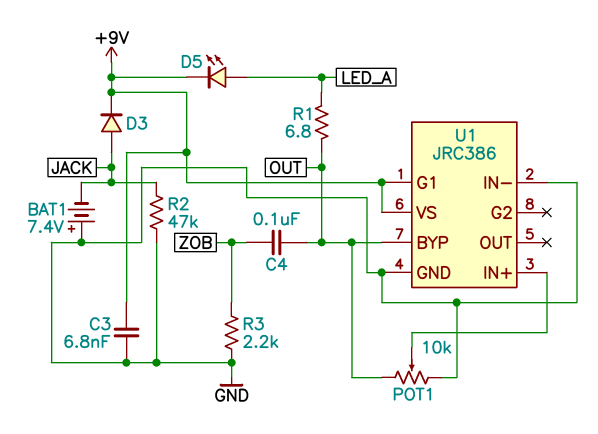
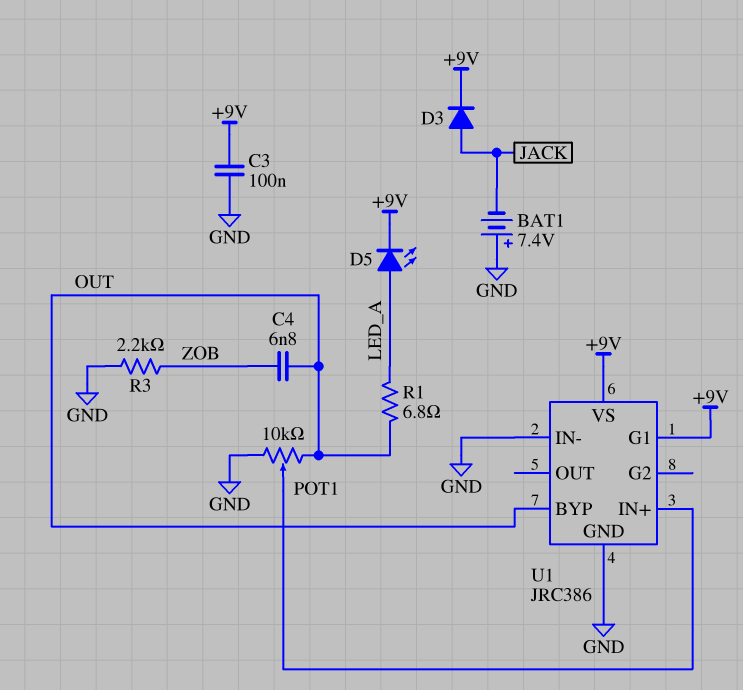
C3: 6.8nF (+9V, GND) -> 100nF (+9V, GND)
C4: 100nF (OUT, ZOB) -> 6.8nF (OUT, ZOB)
R2: 47k (GND, JACK) -> none

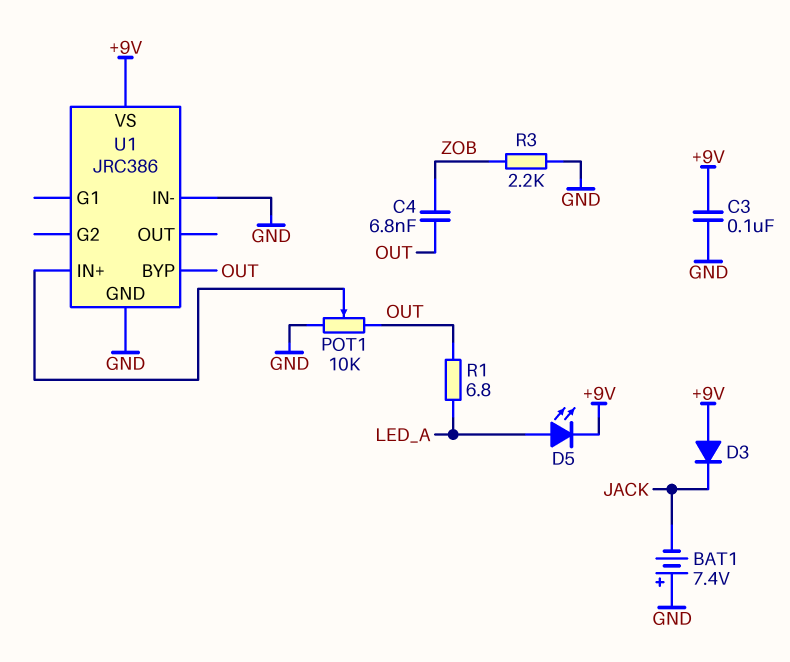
D3: diode (A JACK, K +9V) -> diode (A +9V, K JACK)
U1 pin G1: +9V -> none

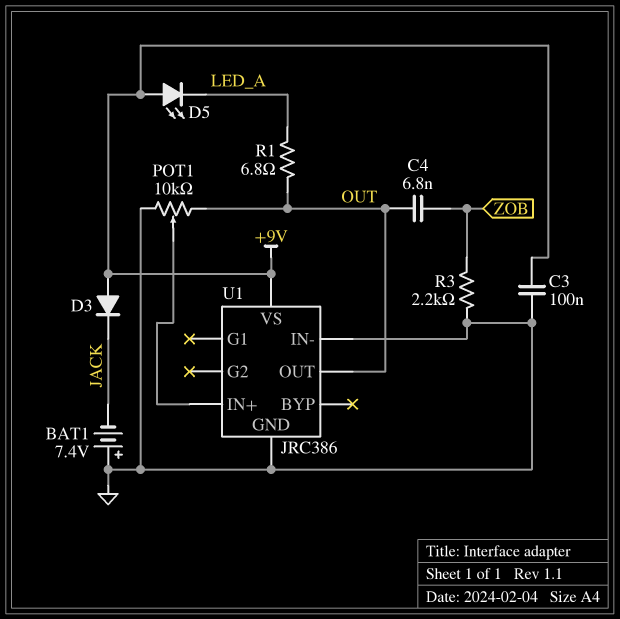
D5: LED (A LED_A, K +9V) -> LED (A +9V, K LED_A)
U1 pin BYP: OUT -> none
U1 pin OUT: none -> OUT

